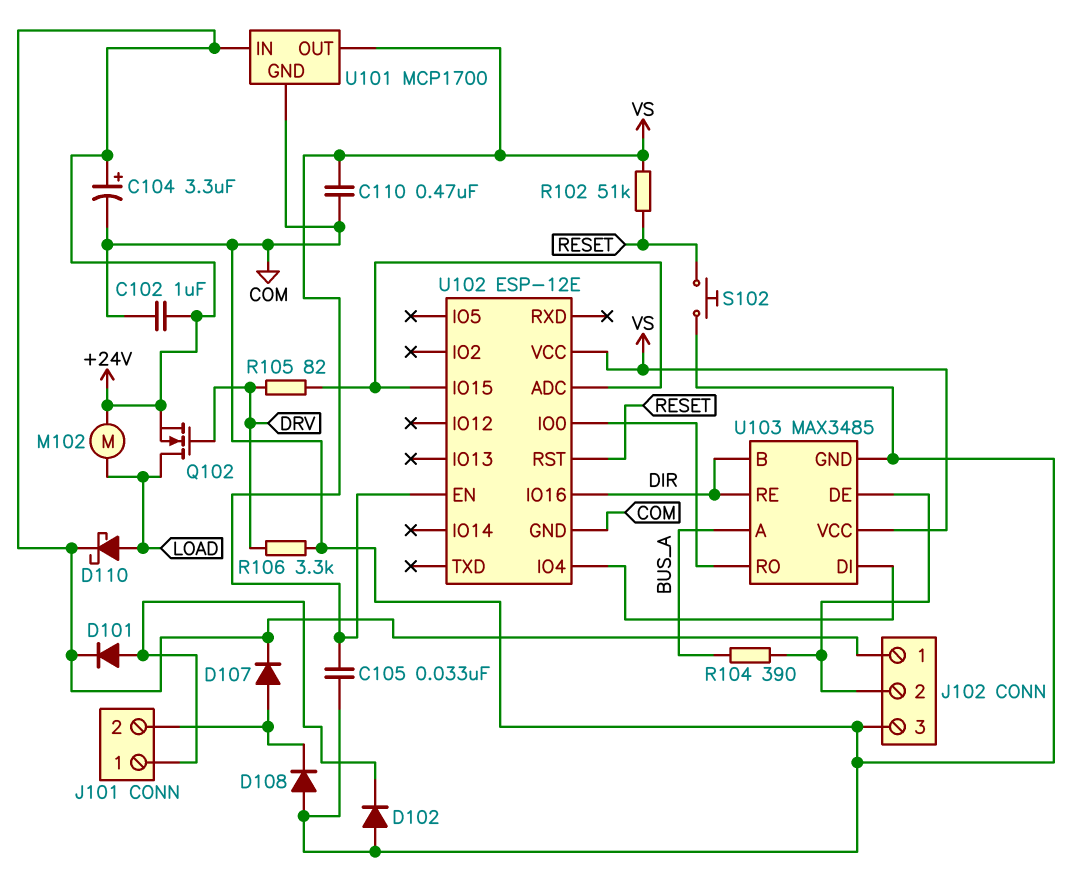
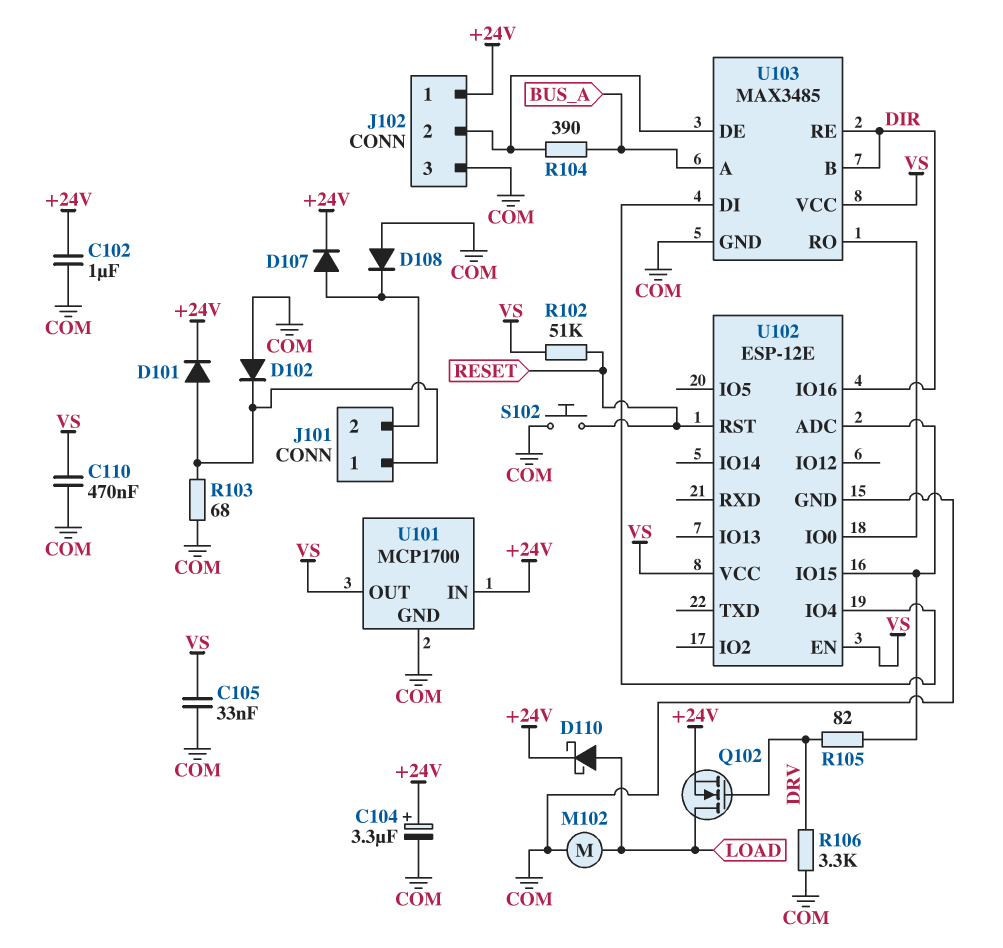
M102: motor (+24V, LOAD) -> motor (COM, LOAD)
R103: none -> 68 (COM, J101/1)

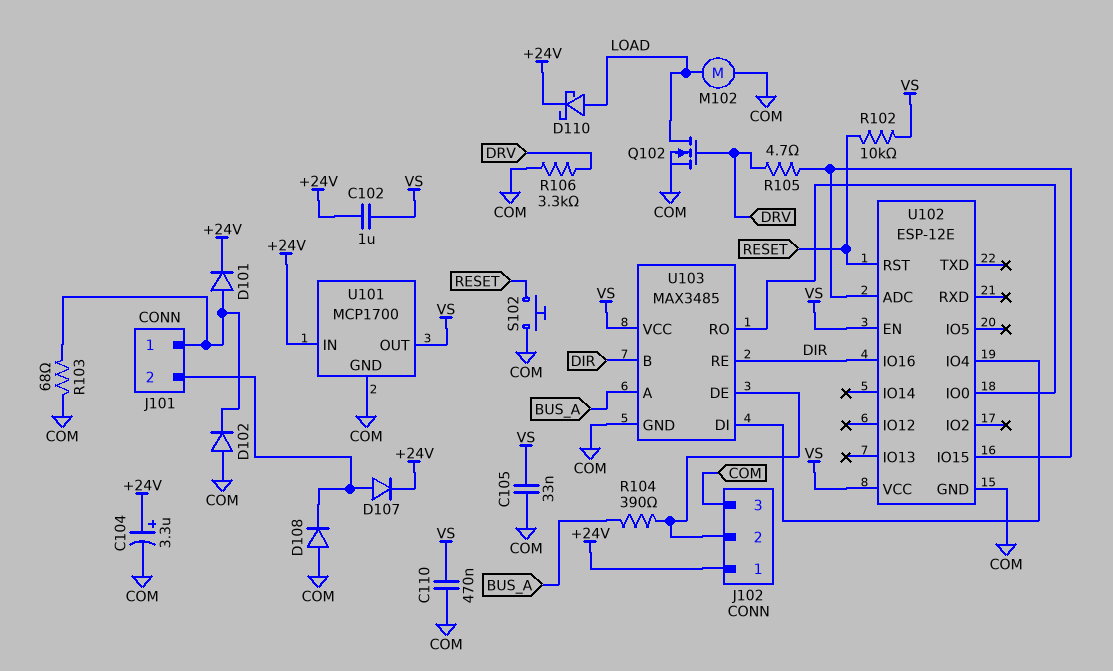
C102: 1uF (+24V, COM) -> 1uF (+24V, VS)
Q102: NMOS (G DRV, D LOAD, S +24V) -> NMOS (G DRV, D LOAD, S COM)
R102: 51k (RESET, VS) -> 10k (RESET, VS)
R105: 82 (DRV, U102/ADC) -> 4.7 (DRV, U102/ADC)

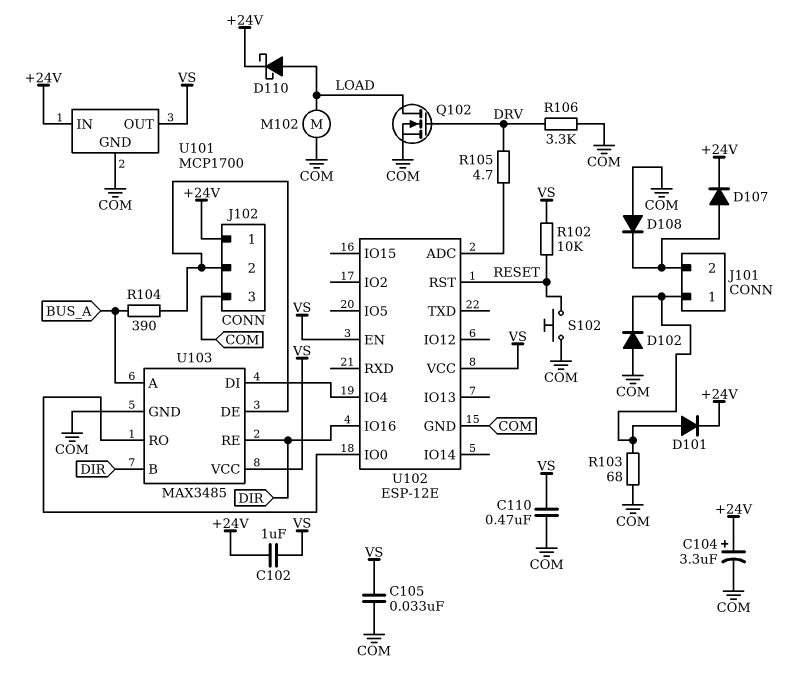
U102 pin IO15: U102/ADC -> none

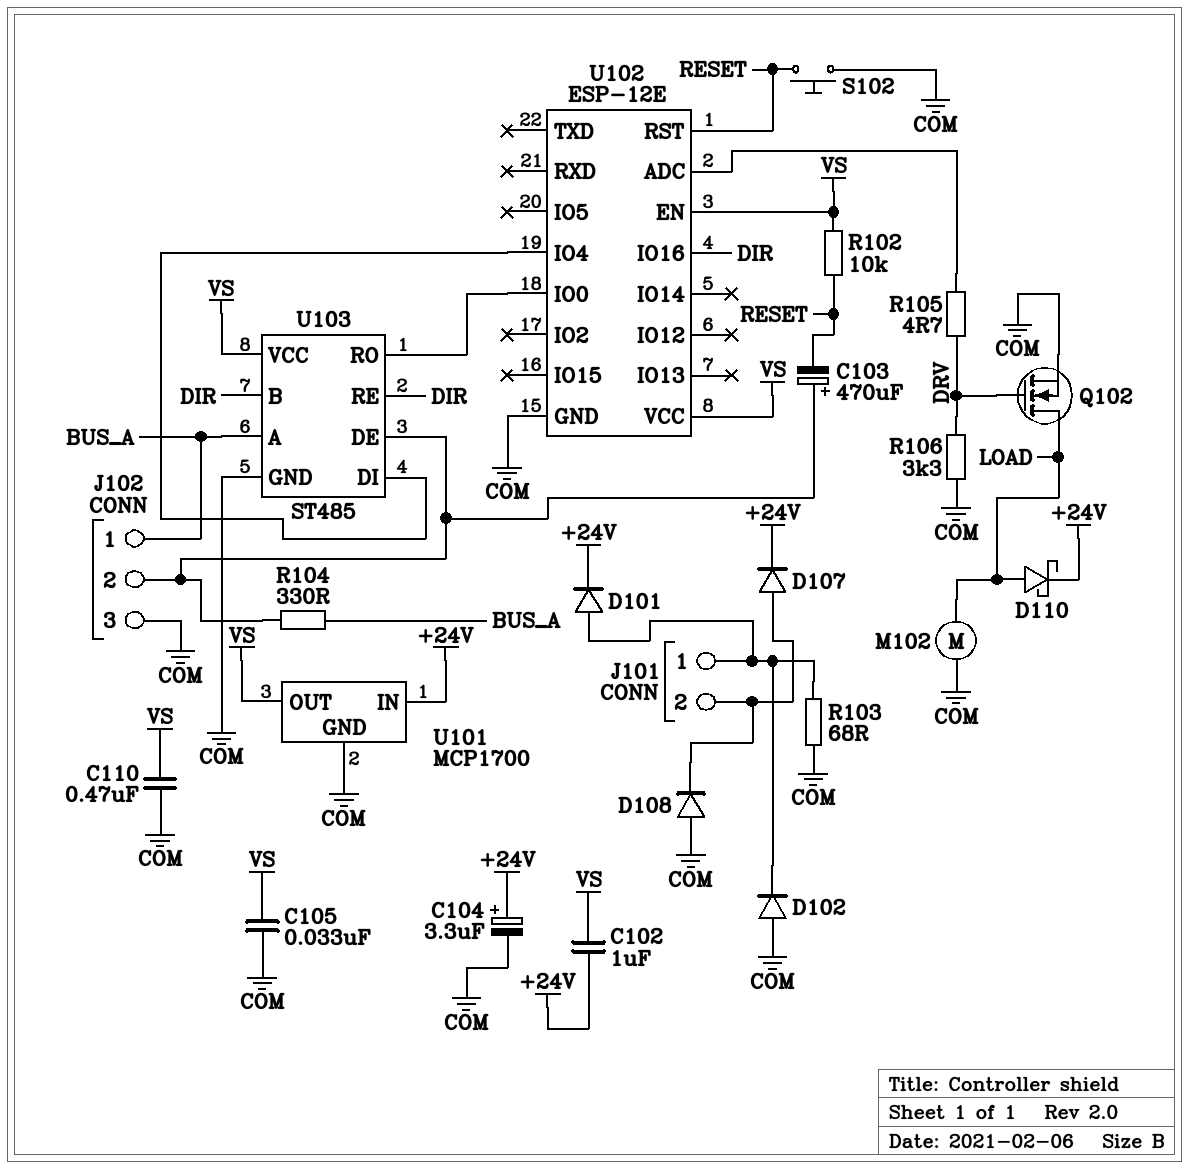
C103: none -> 470uF (plus J102/2, minus RESET)
J102 pin 1: +24V -> BUS_A
R104: 390 (BUS_A, J102/2) -> 330 (BUS_A, J102/2)
U103: MAX3485 -> ST485

